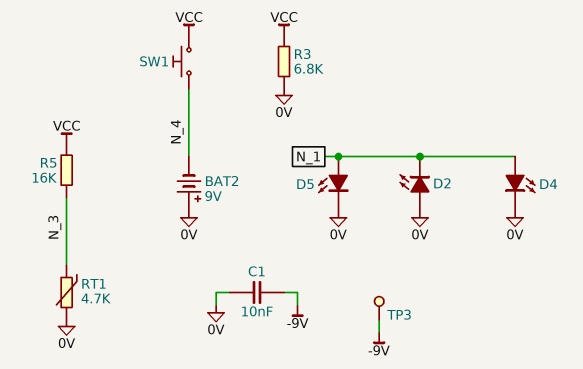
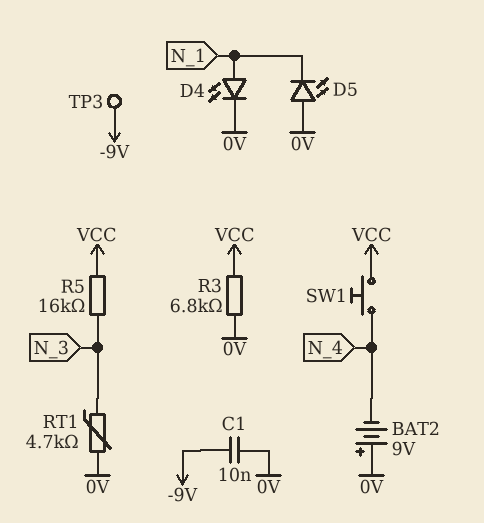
D2: LED (A 0V, K N_1) -> none
D5: LED (A N_1, K 0V) -> LED (A 0V, K N_1)

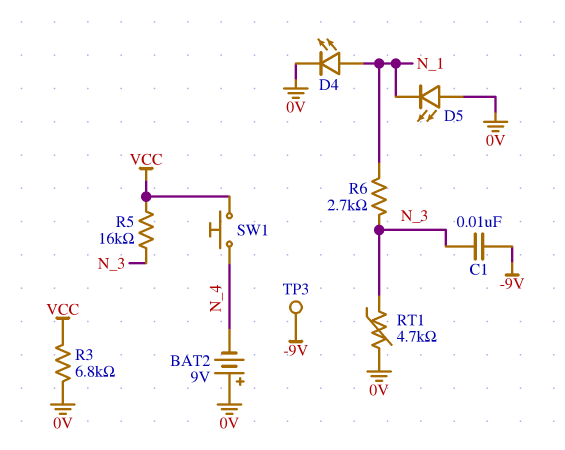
C1: 10nF (-9V, 0V) -> 10nF (-9V, N_3)
R6: none -> 2.7k (N_1, N_3)

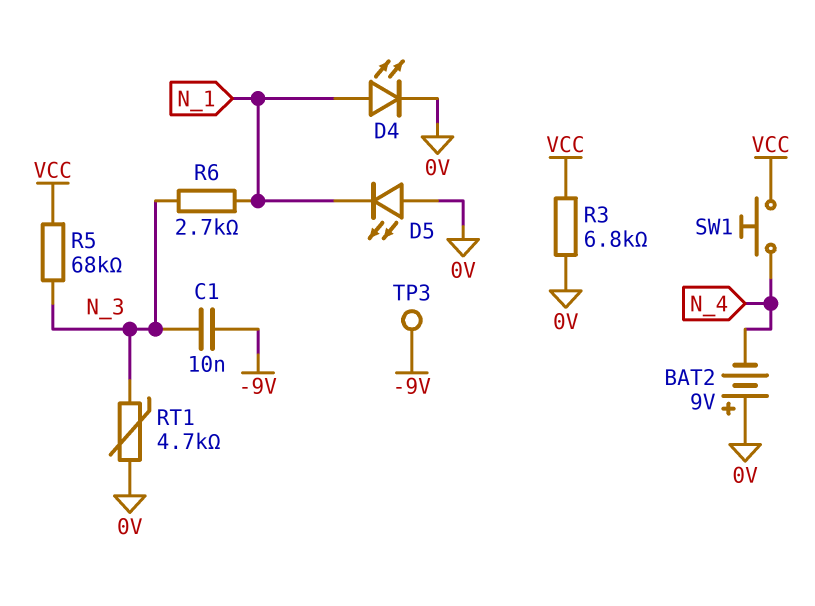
R5: 16k (N_3, VCC) -> 68k (N_3, VCC)

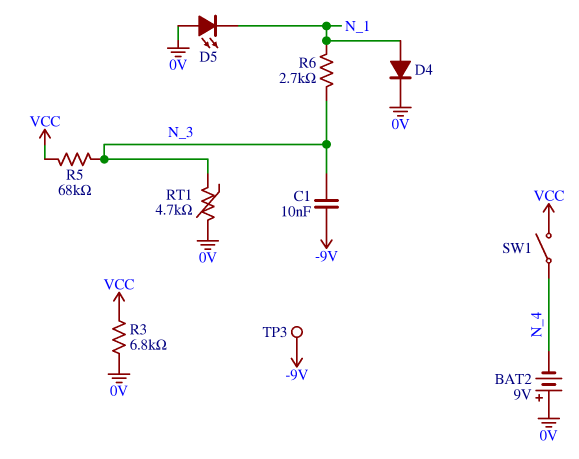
D4: LED (A N_1, K 0V) -> diode (A N_1, K 0V)
SW1: button (N_4, VCC) -> switch (N_4, VCC)

